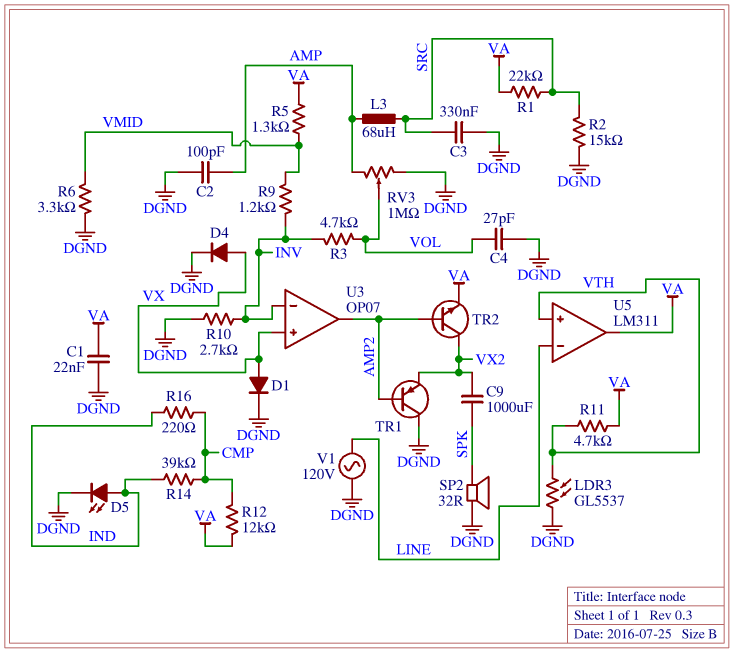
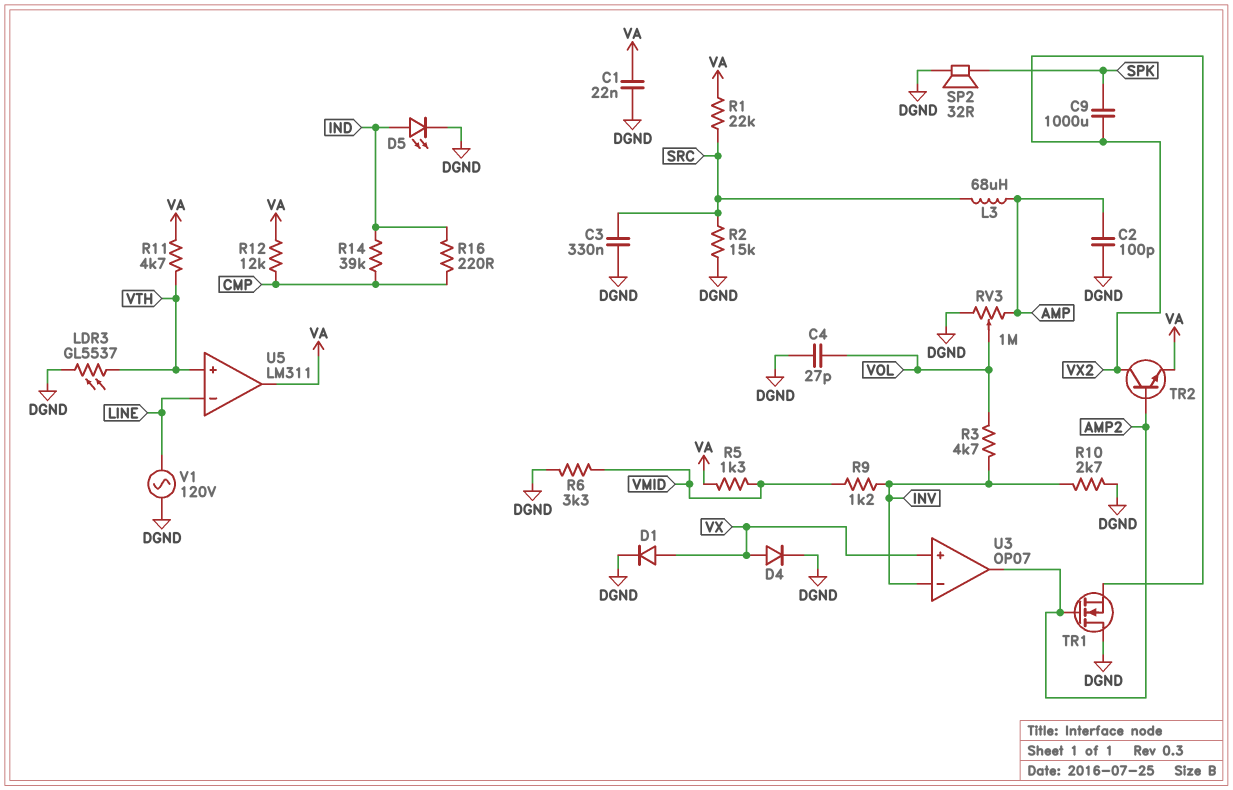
TR1: PNP (B AMP2, C DGND, E VX2) -> NMOS (G AMP2, D DGND, S VX2)

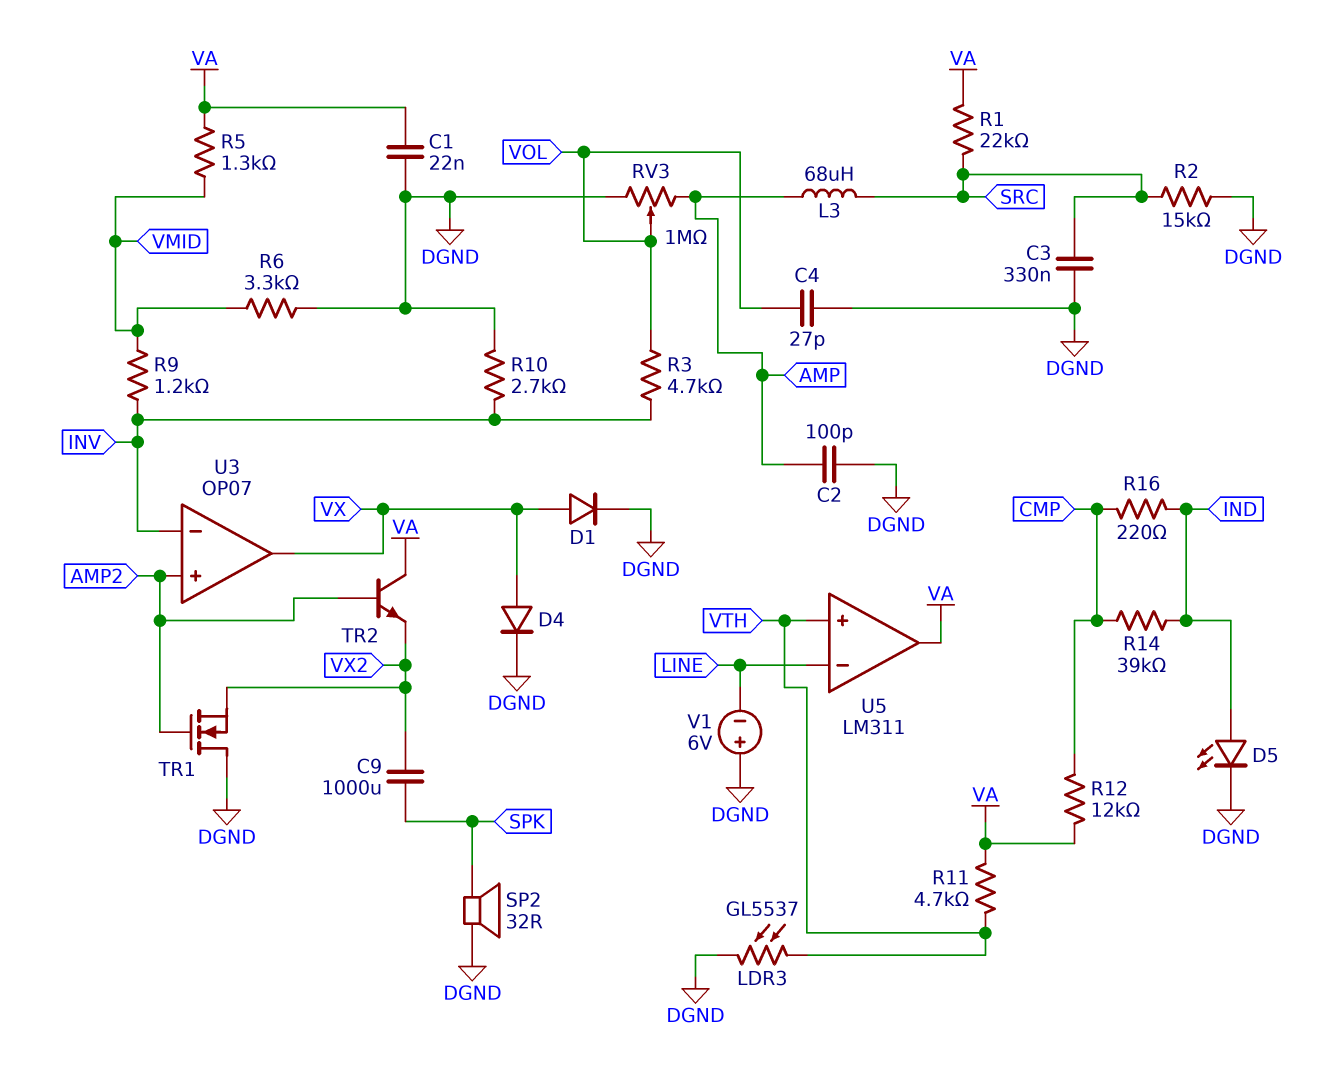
TR2: NPN (B AMP2, C VX2, E VA) -> NPN (B AMP2, C VA, E VX2)
U3 pin in+: VX -> AMP2
U3 pin out: AMP2 -> VX
V1: AC 120V (DGND, LINE) -> 6V (plus DGND, minus LINE)

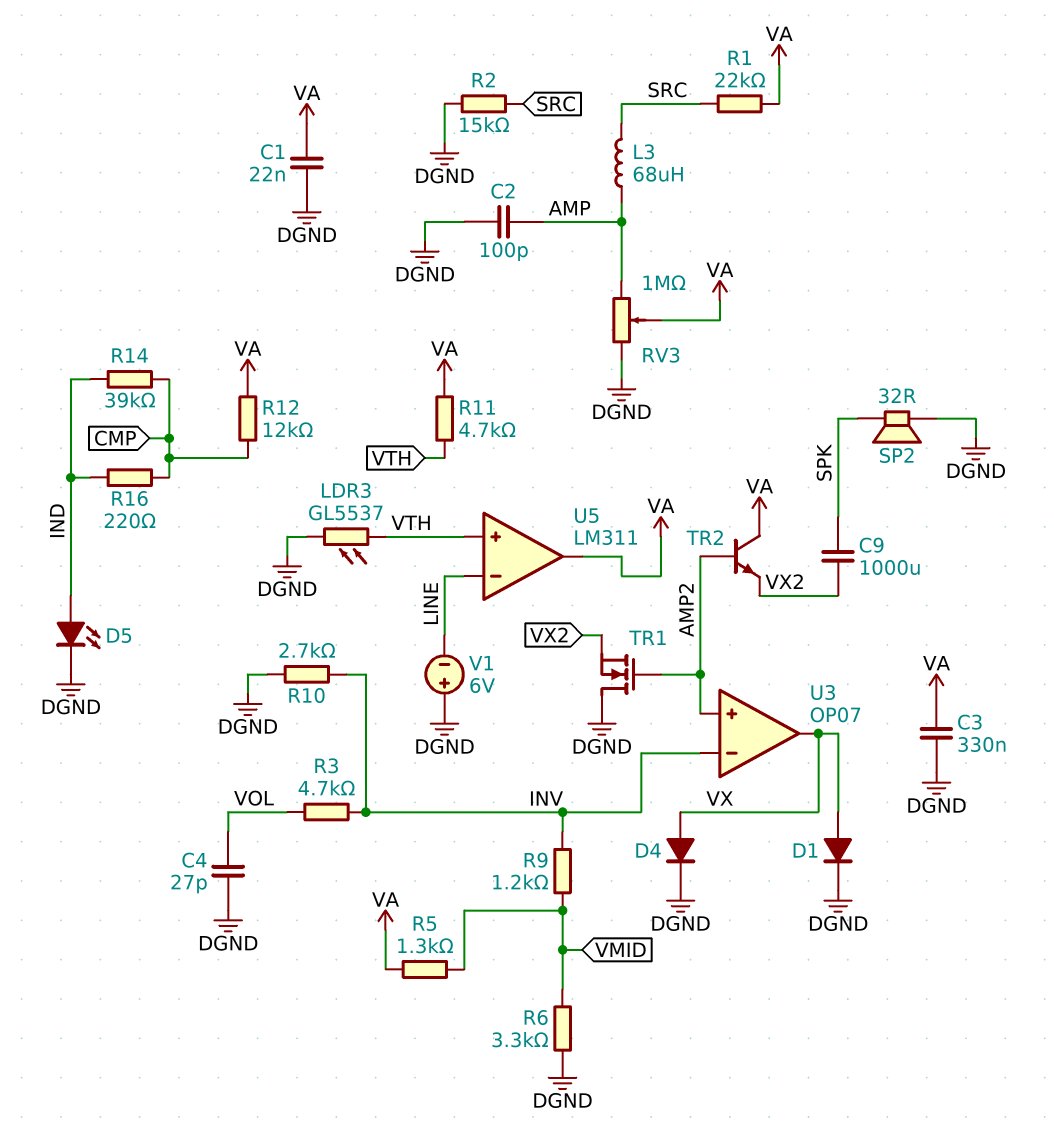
C3: 330nF (DGND, SRC) -> 330nF (DGND, VA)
RV3: 1M (AMP, DGND, wiper VOL) -> 1M (AMP, DGND, wiper VA)

